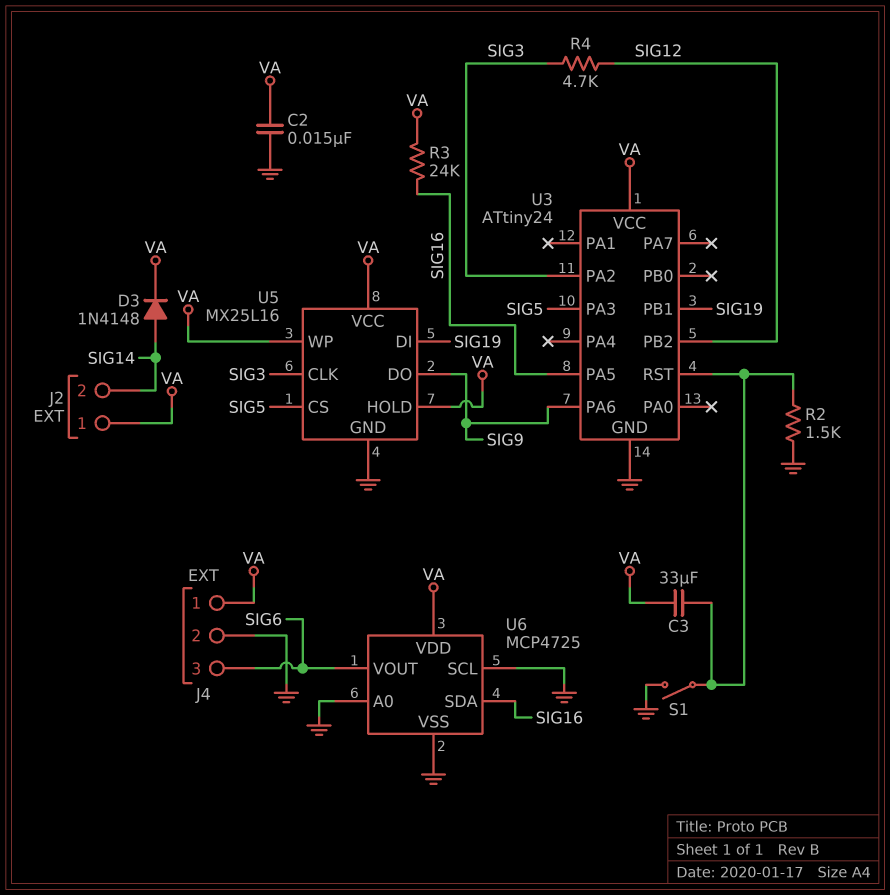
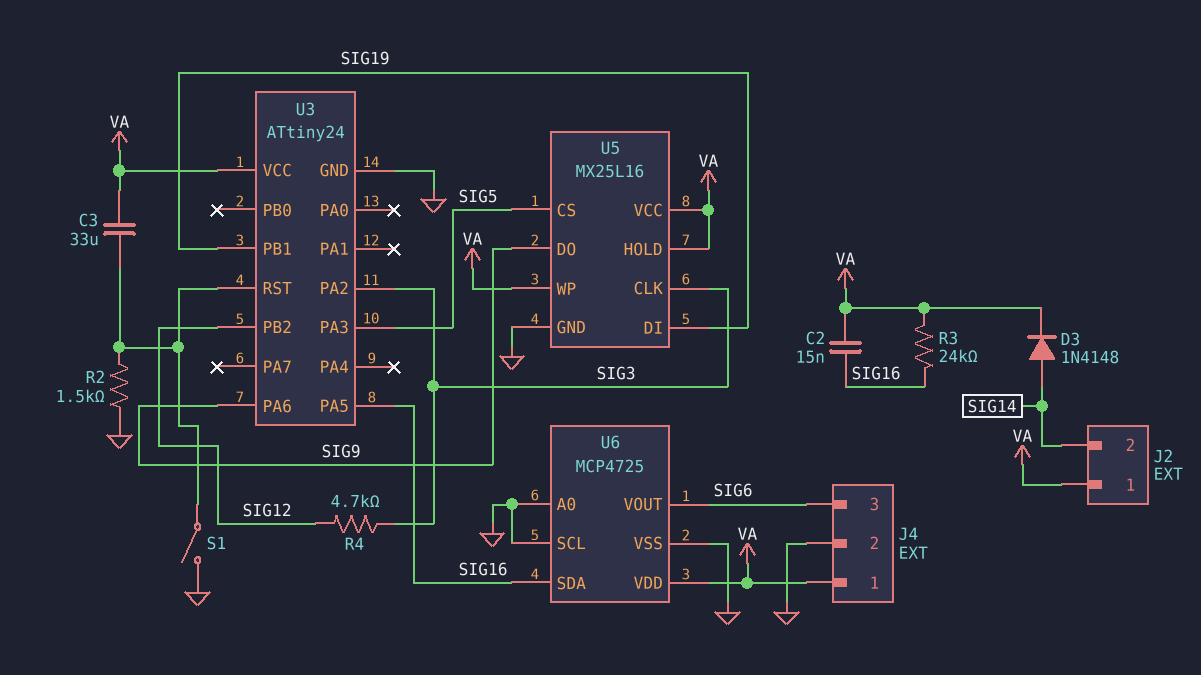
C2: 15nF (GND, VA) -> 15nF (SIG16, VA)

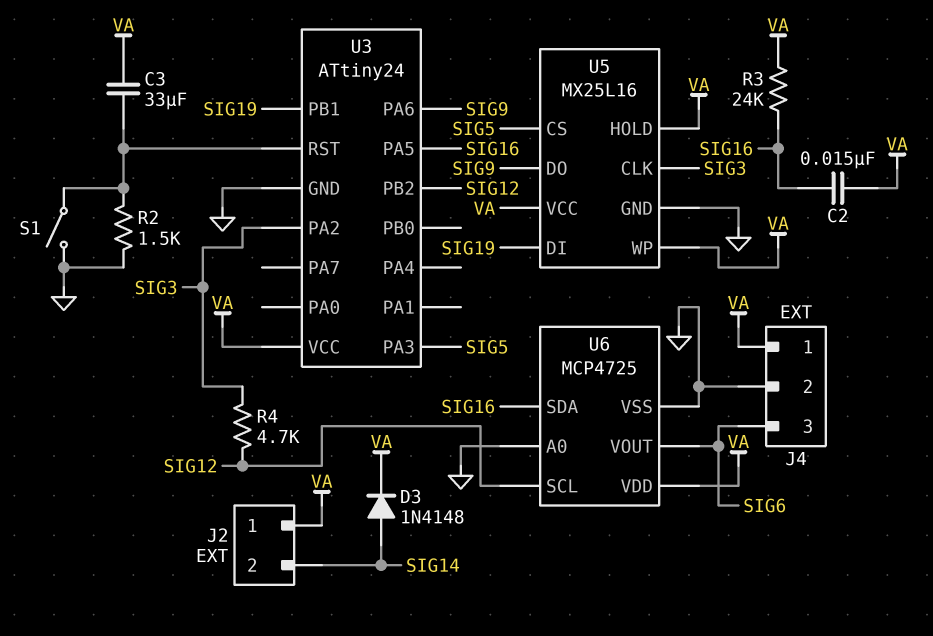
U6 pin SCL: GND -> SIG12

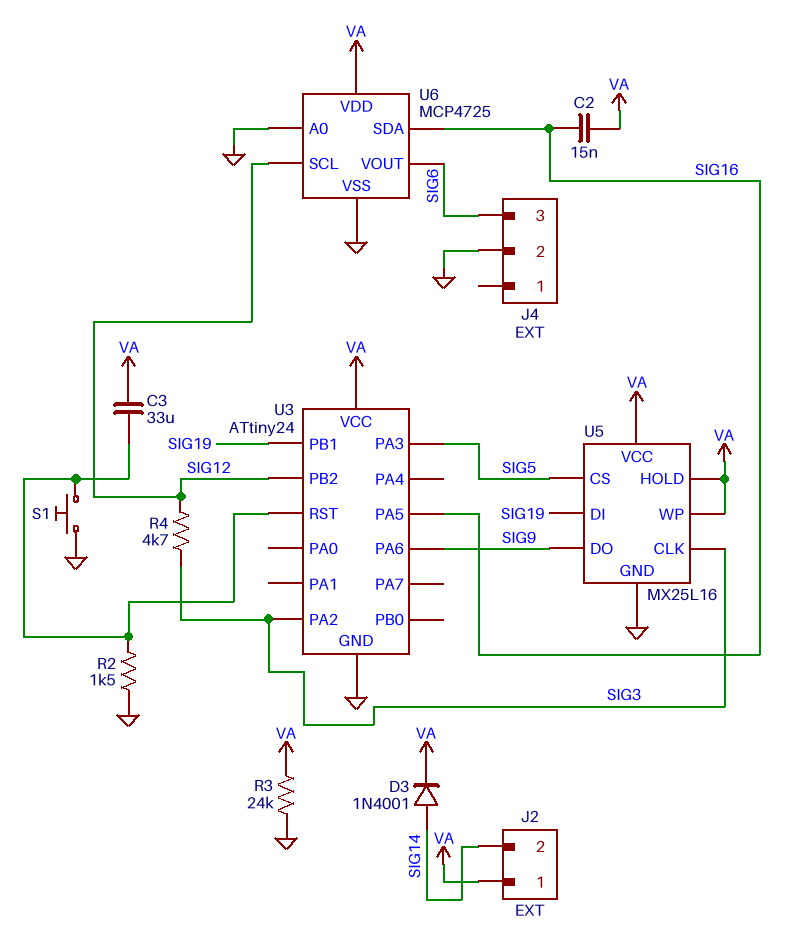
D3: diode 1N4148 (A SIG14, K VA) -> diode 1N4001 (A SIG14, K VA)
J4 pin 1: VA -> none
R3: 24k (SIG16, VA) -> 24k (GND, VA)
S1: switch (GND, U3/RST) -> button (GND, U3/RST)

